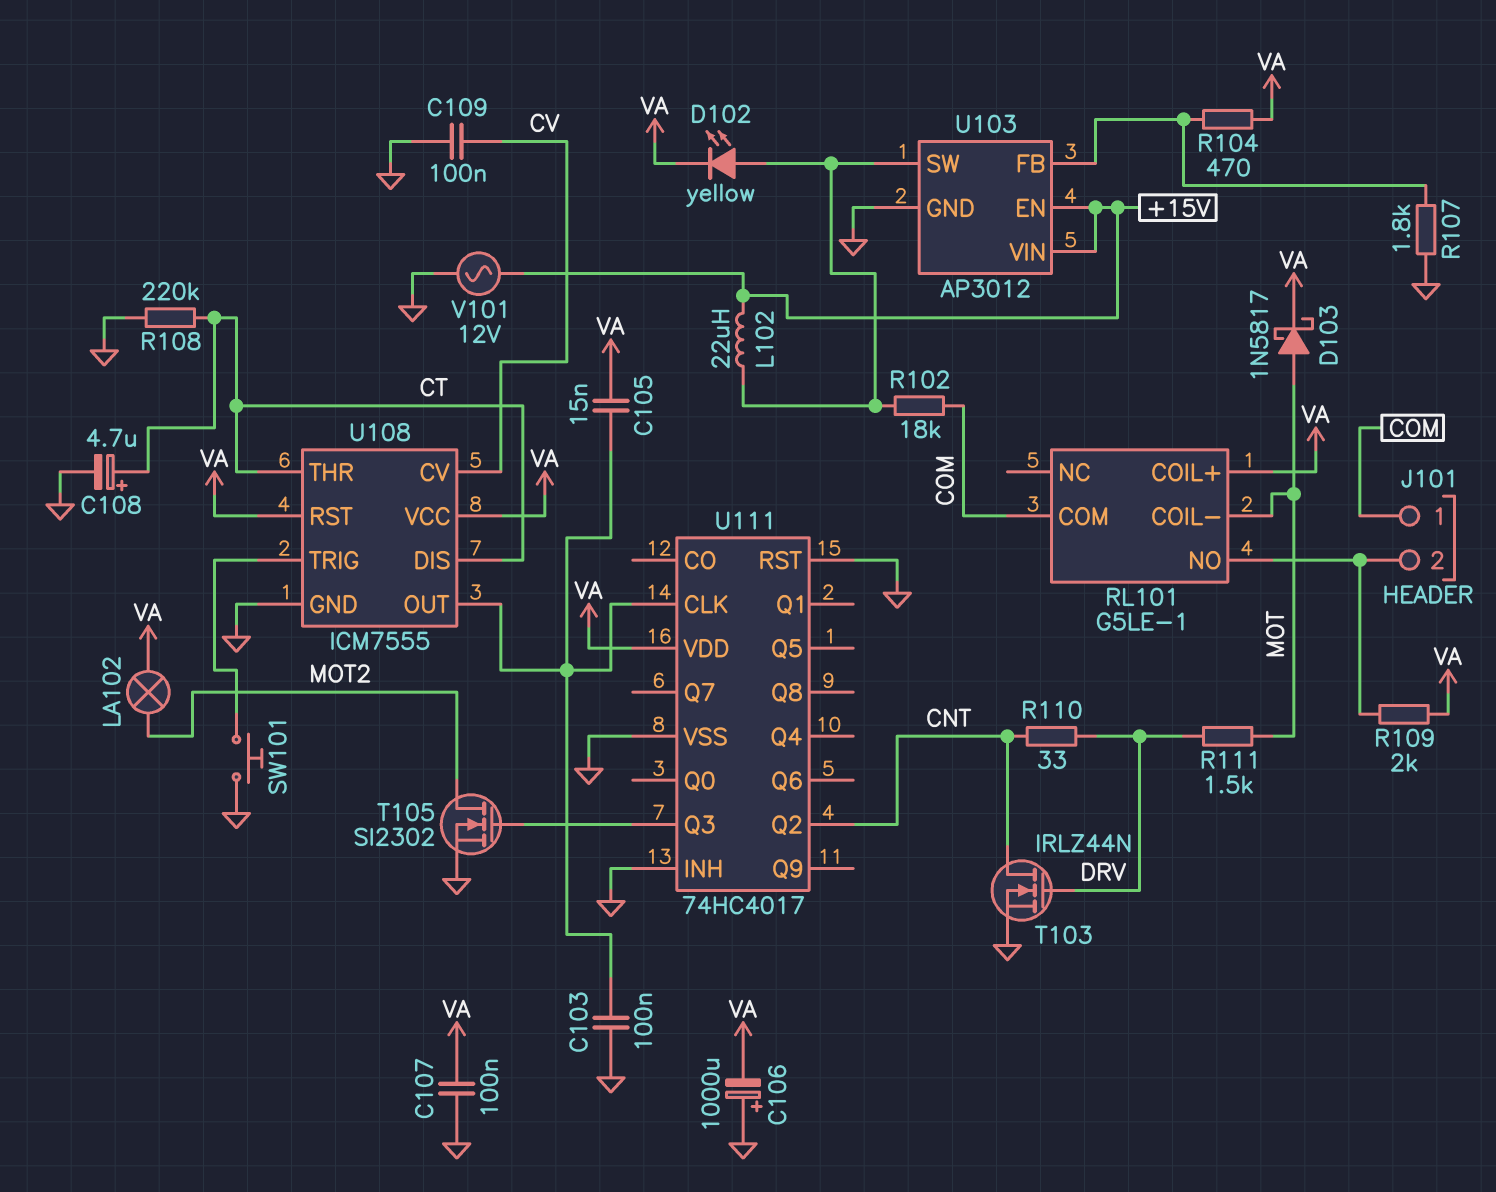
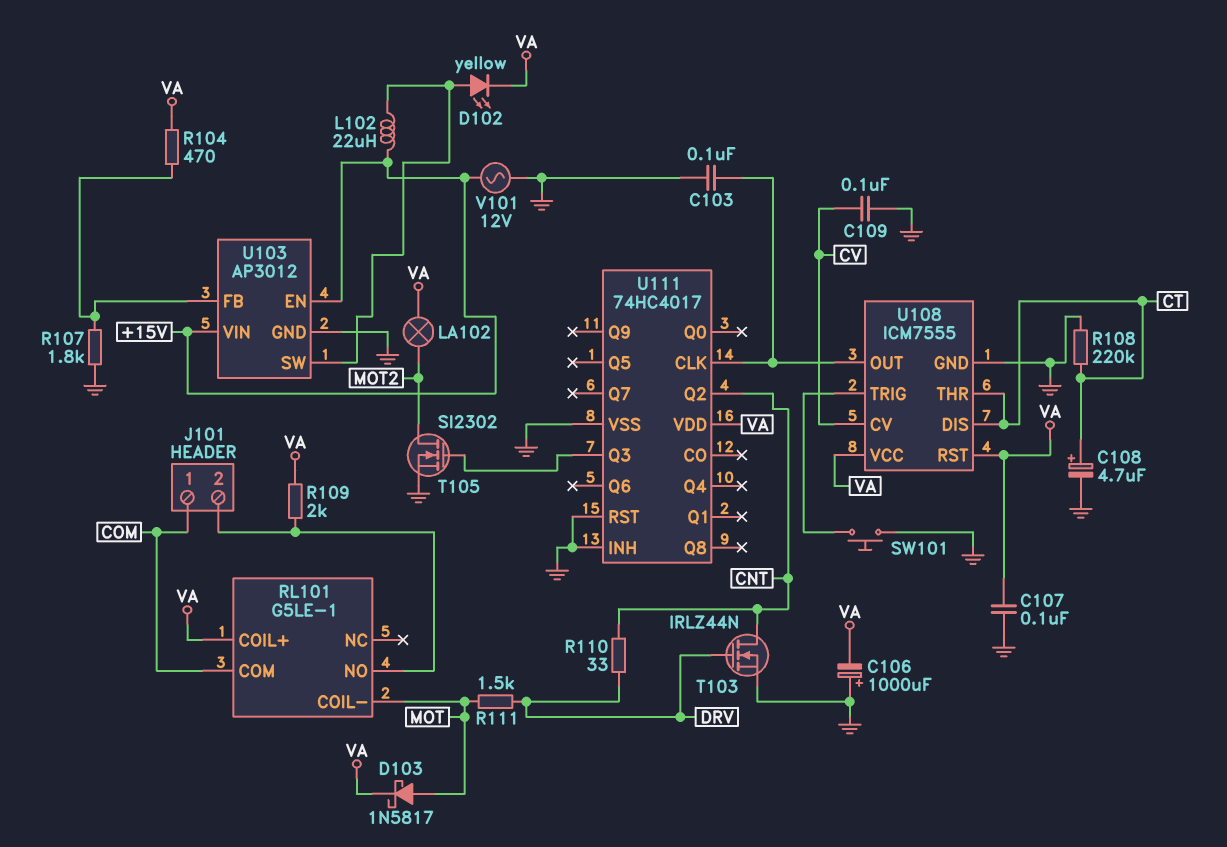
C105: 15nF (U108/OUT, VA) -> none
R102: 18k (COM, U103/SW) -> none

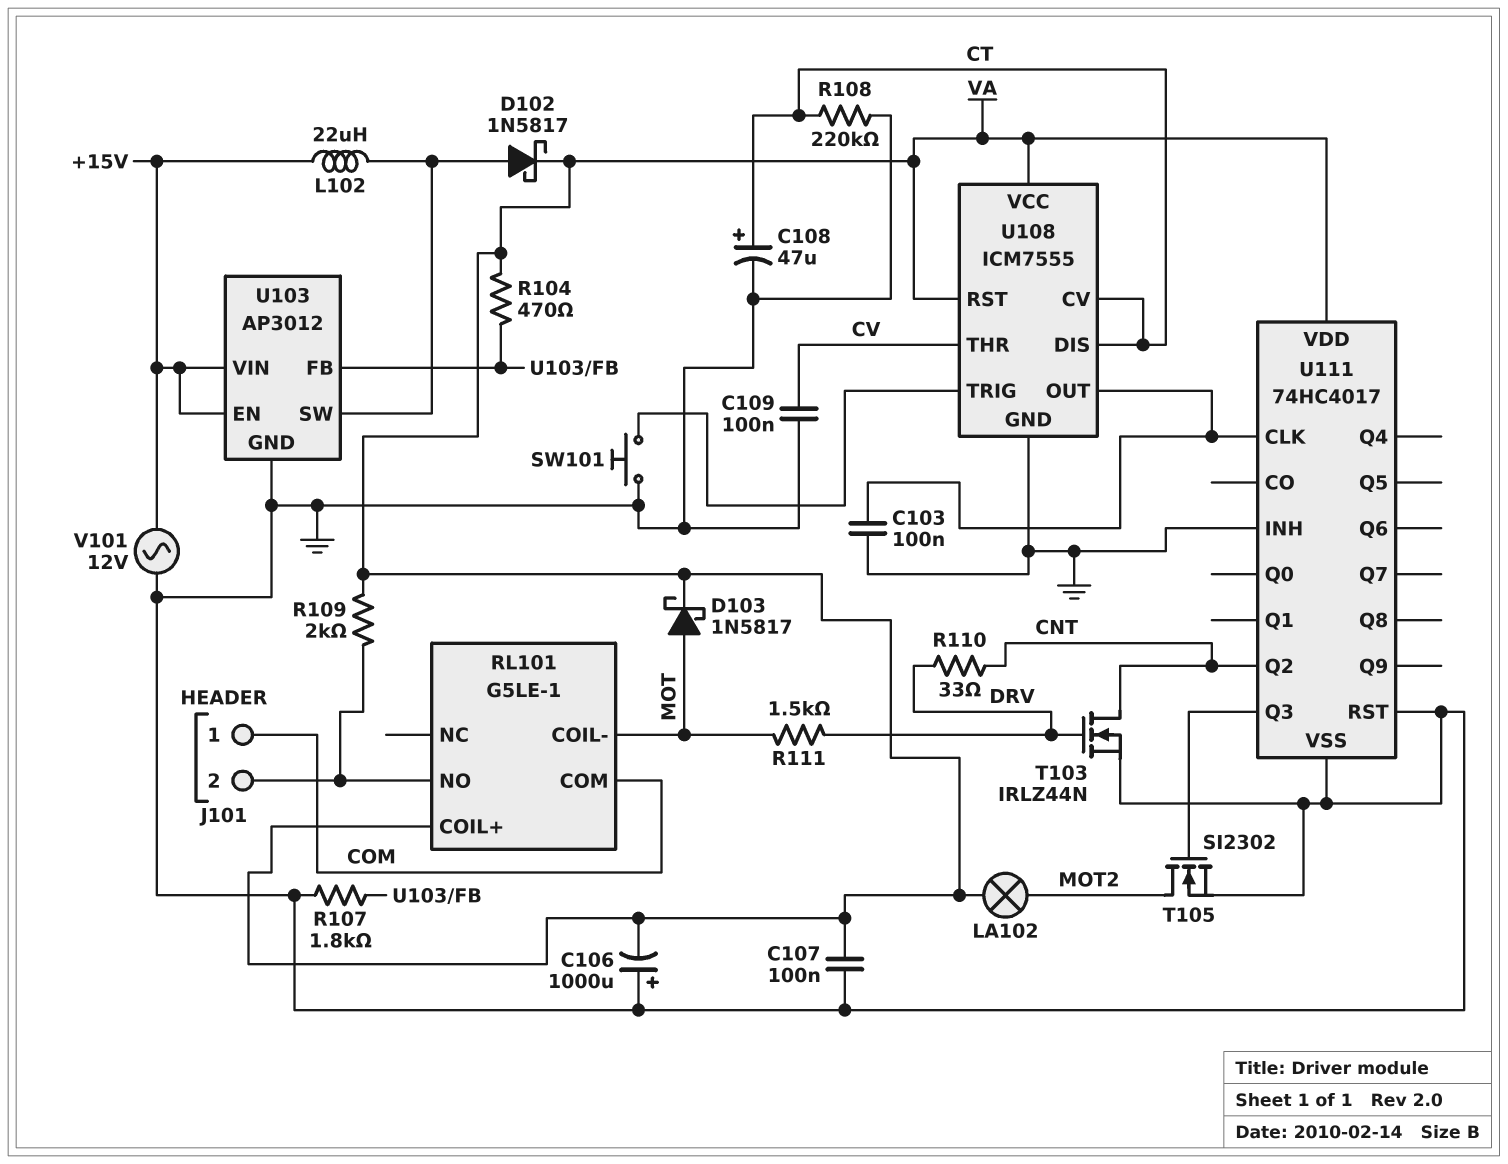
C108: 4.7uF (plus CT, minus GND) -> 47uF (plus CT, minus GND)
D102: LED yellow (A U103/SW, K VA) -> schottky 1N5817 (A U103/SW, K VA)
U108 pin CV: CV -> CT
U108 pin THR: CT -> CV

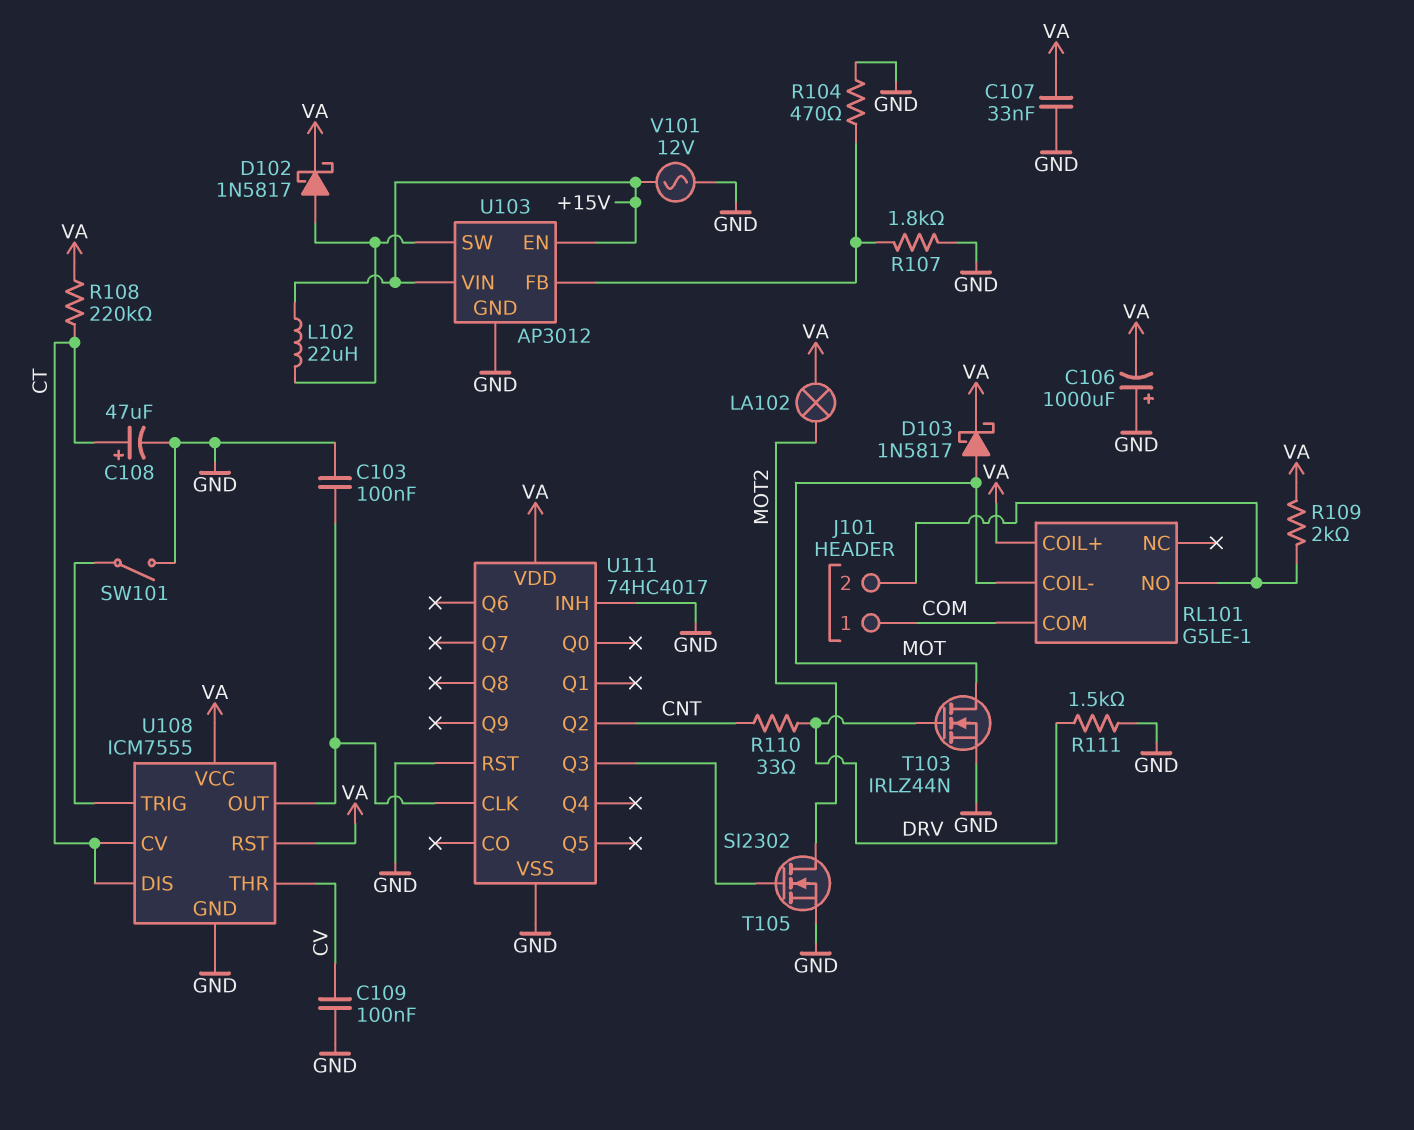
C107: 100nF (GND, VA) -> 33nF (GND, VA)
R104: 470 (U103/FB, VA) -> 470 (GND, U103/FB)
R108: 220k (CT, GND) -> 220k (CT, VA)
R111: 1.5k (DRV, MOT) -> 1.5k (DRV, GND)
SW101: button (GND, U108/TRIG) -> switch (GND, U108/TRIG)
T103: NMOS IRLZ44N (G DRV, D CNT, S GND) -> NMOS IRLZ44N (G DRV, D MOT, S GND)

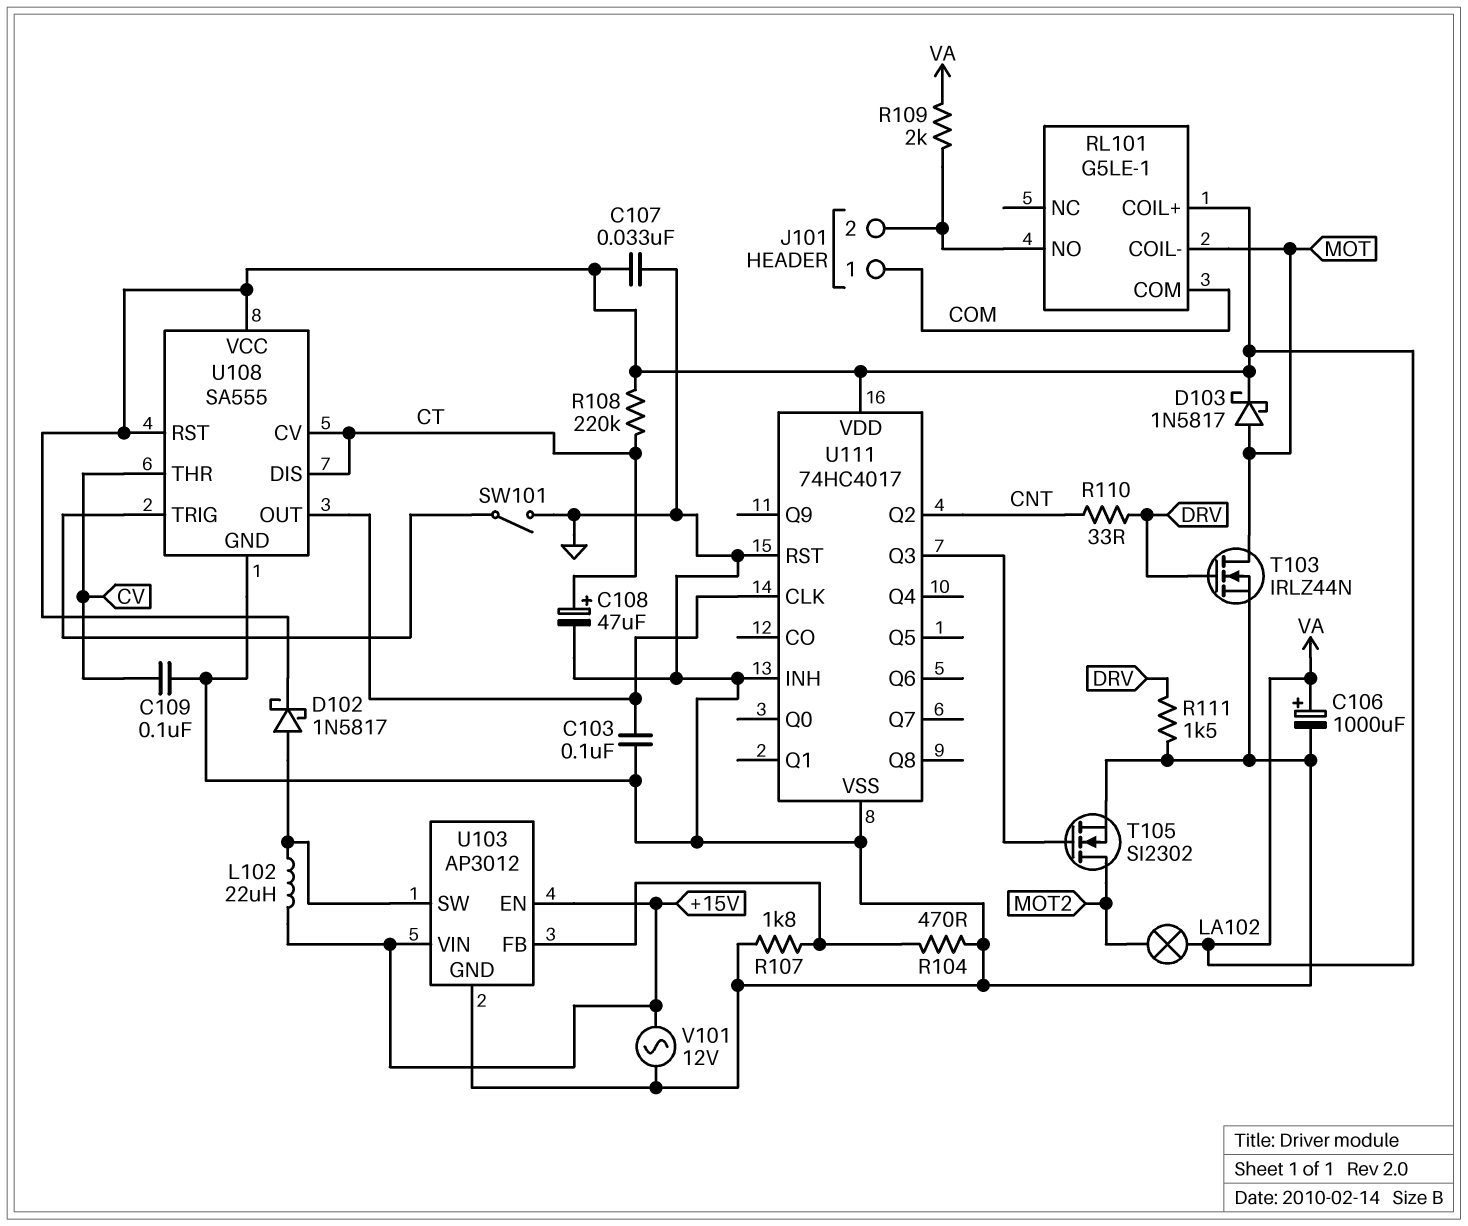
C106: 1000uF (plus GND, minus VA) -> 1000uF (plus VA, minus GND)
U108: ICM7555 -> SA555

